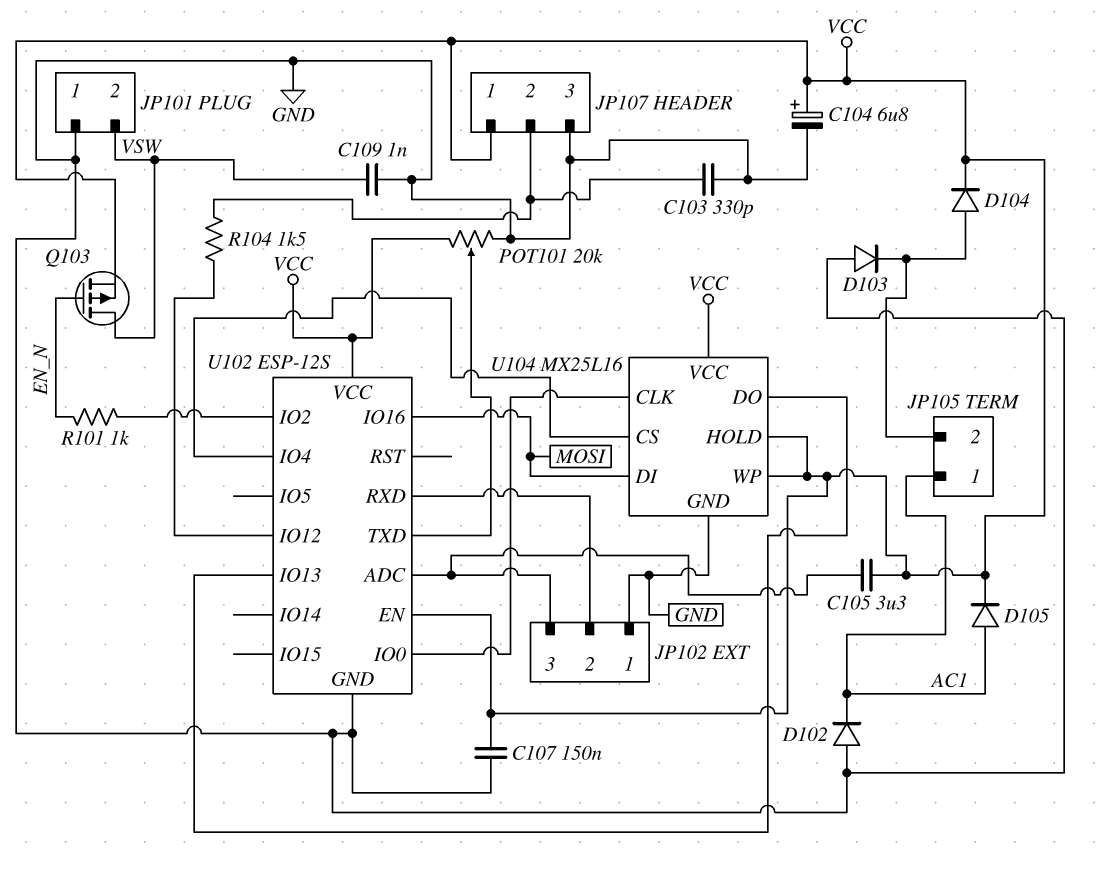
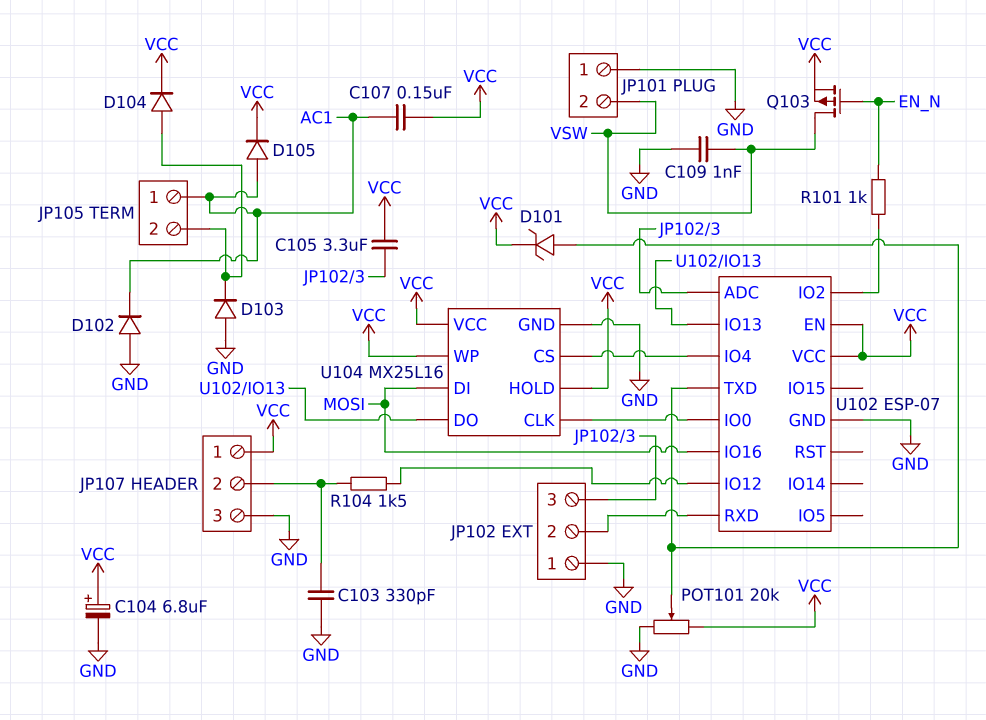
C107: 150nF (GND, VCC) -> 150nF (AC1, VCC)
D101: none -> zener (A U102/TXD, K VCC)
U102: ESP-12S -> ESP-07

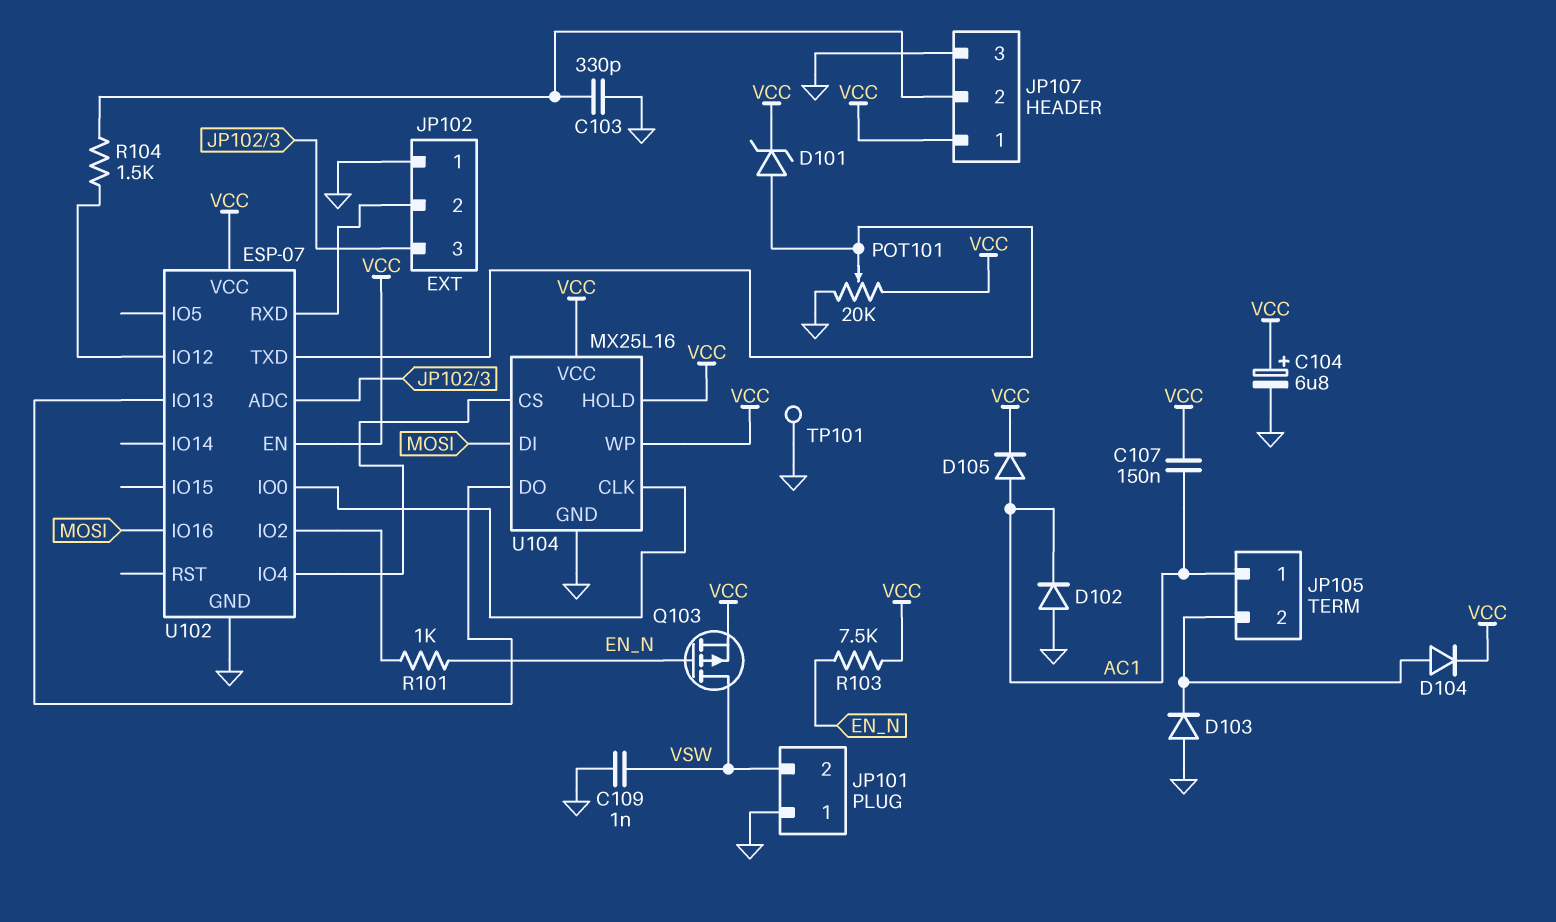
C105: 3.3uF (JP102/3, VCC) -> none
R103: none -> 7.5k (EN_N, VCC)
TP101: none -> test point (GND)

